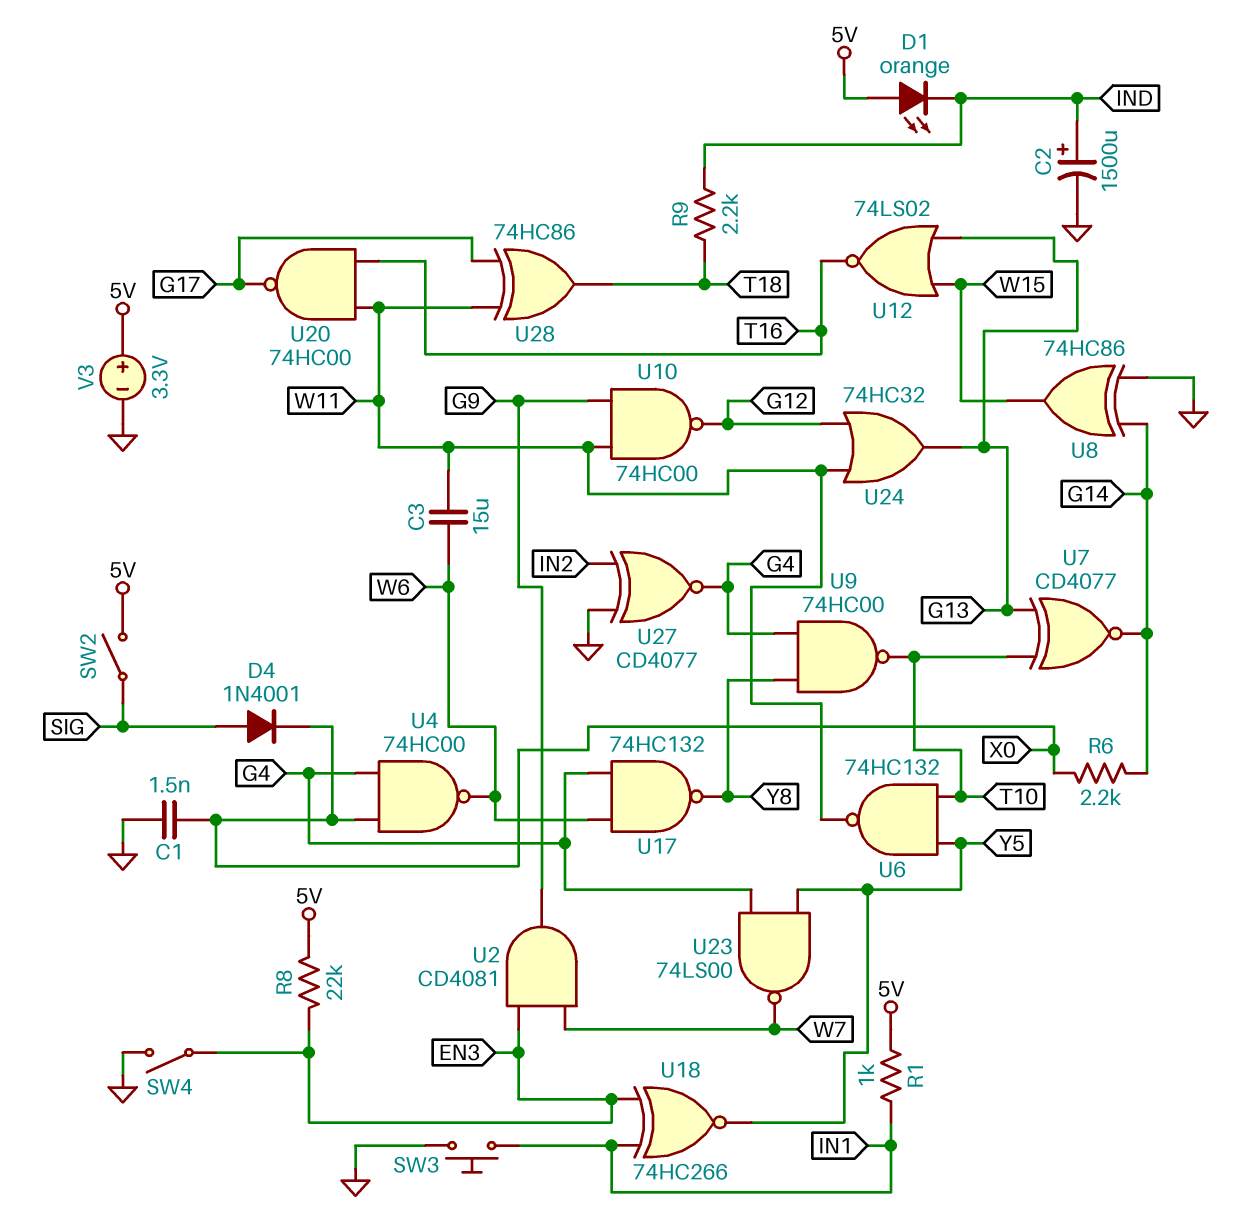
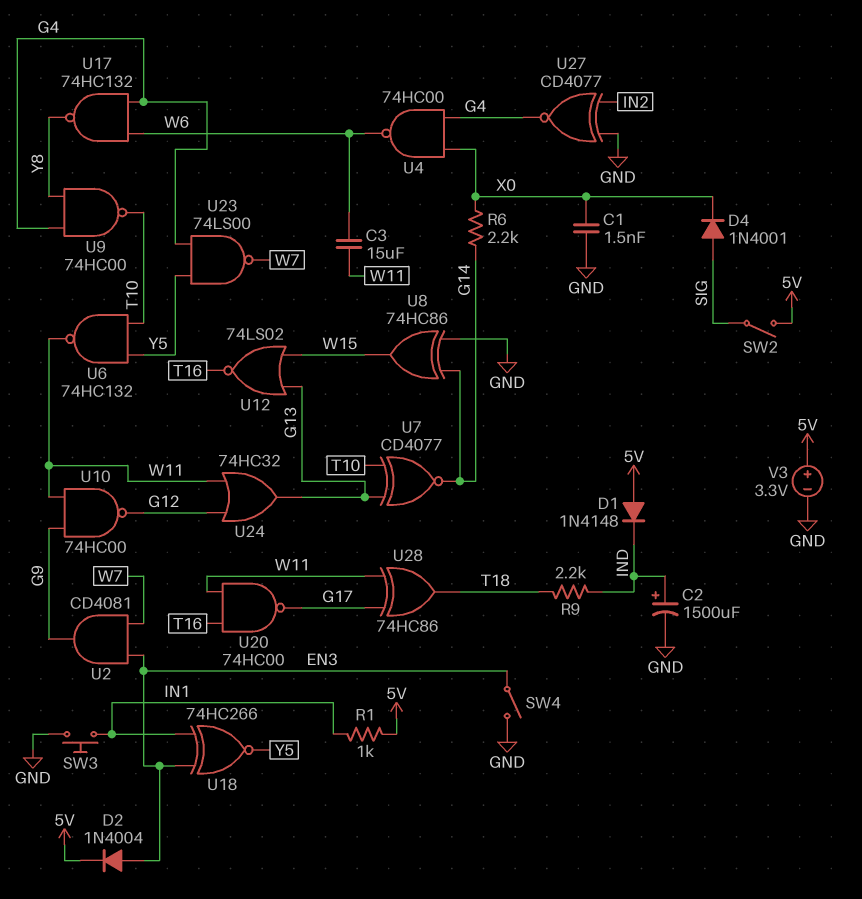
D1: LED orange (A 5V, K IND) -> diode 1N4148 (A 5V, K IND)
D2: none -> diode 1N4004 (A EN3, K 5V)
R8: 22k (5V, EN3) -> none

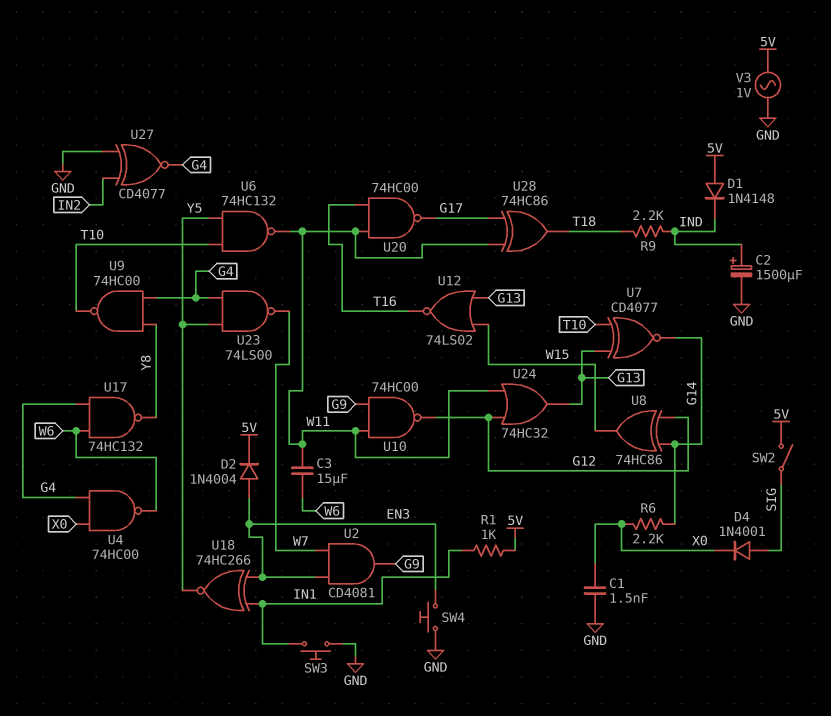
SW4: switch (EN3, GND) -> button (EN3, GND)
U8: XOR 74HC86 (in G14, in GND, out W15) -> XOR 74HC86 (in G12, in G14, out W15)
V3: 3.3V (plus 5V, minus GND) -> AC 1V (5V, GND)

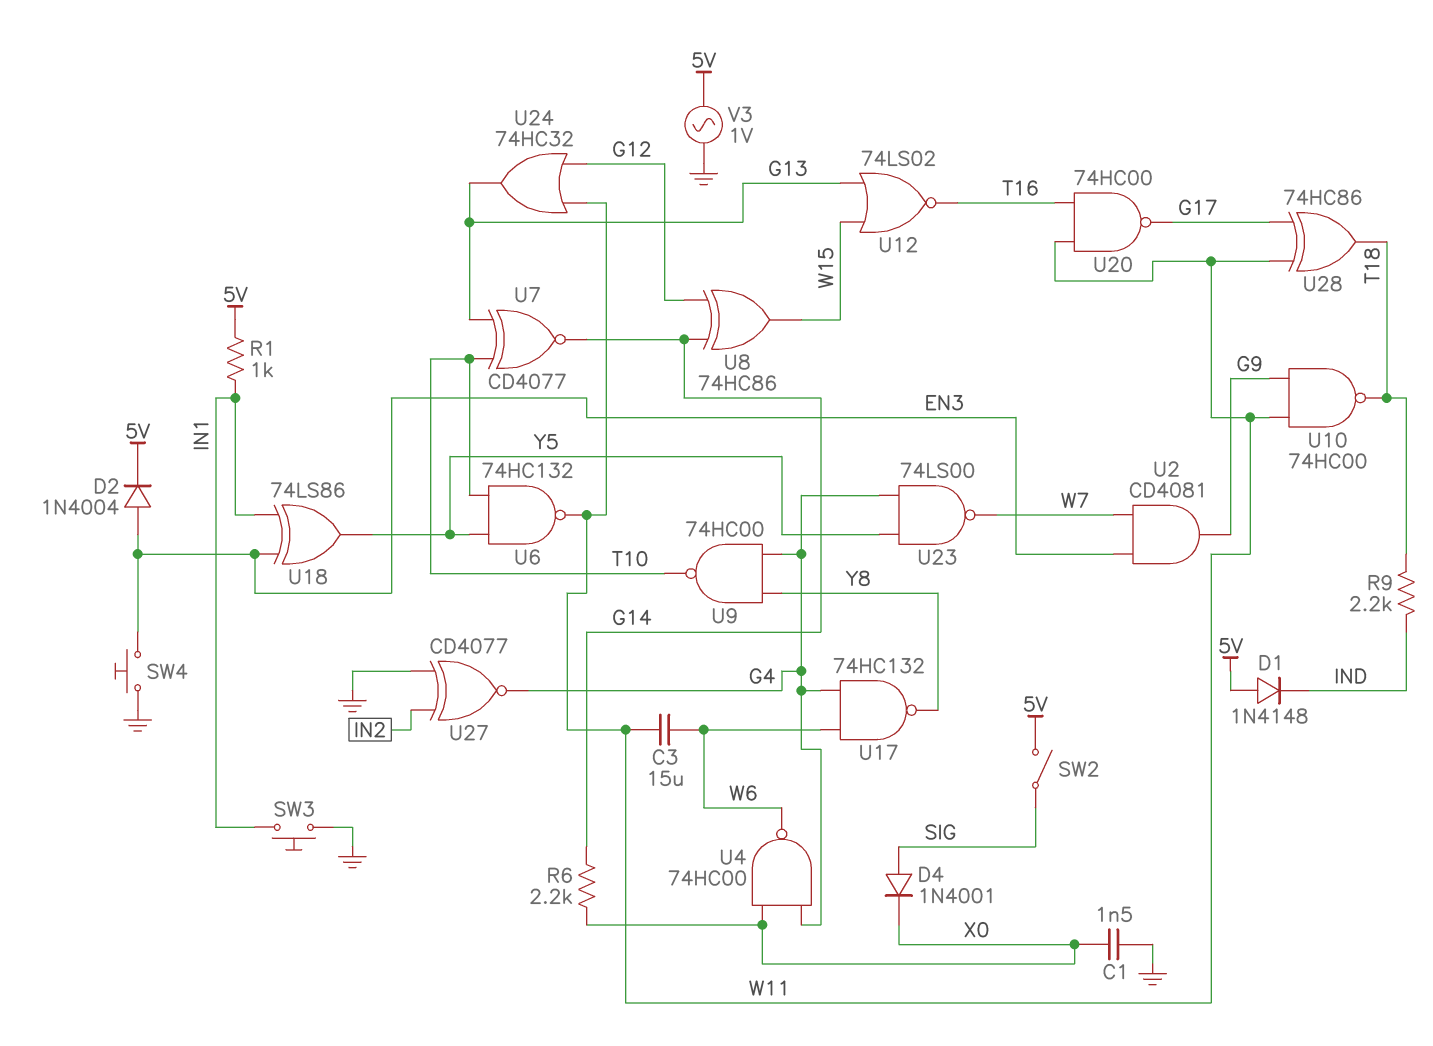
C2: 1500uF (plus IND, minus GND) -> none
U10: NAND 74HC00 (in G9, in W11, out G12) -> NAND 74HC00 (in G9, in W11, out T18)
U18: XNOR 74HC266 (in EN3, in IN1, out Y5) -> XOR 74LS86 (in EN3, in IN1, out Y5)

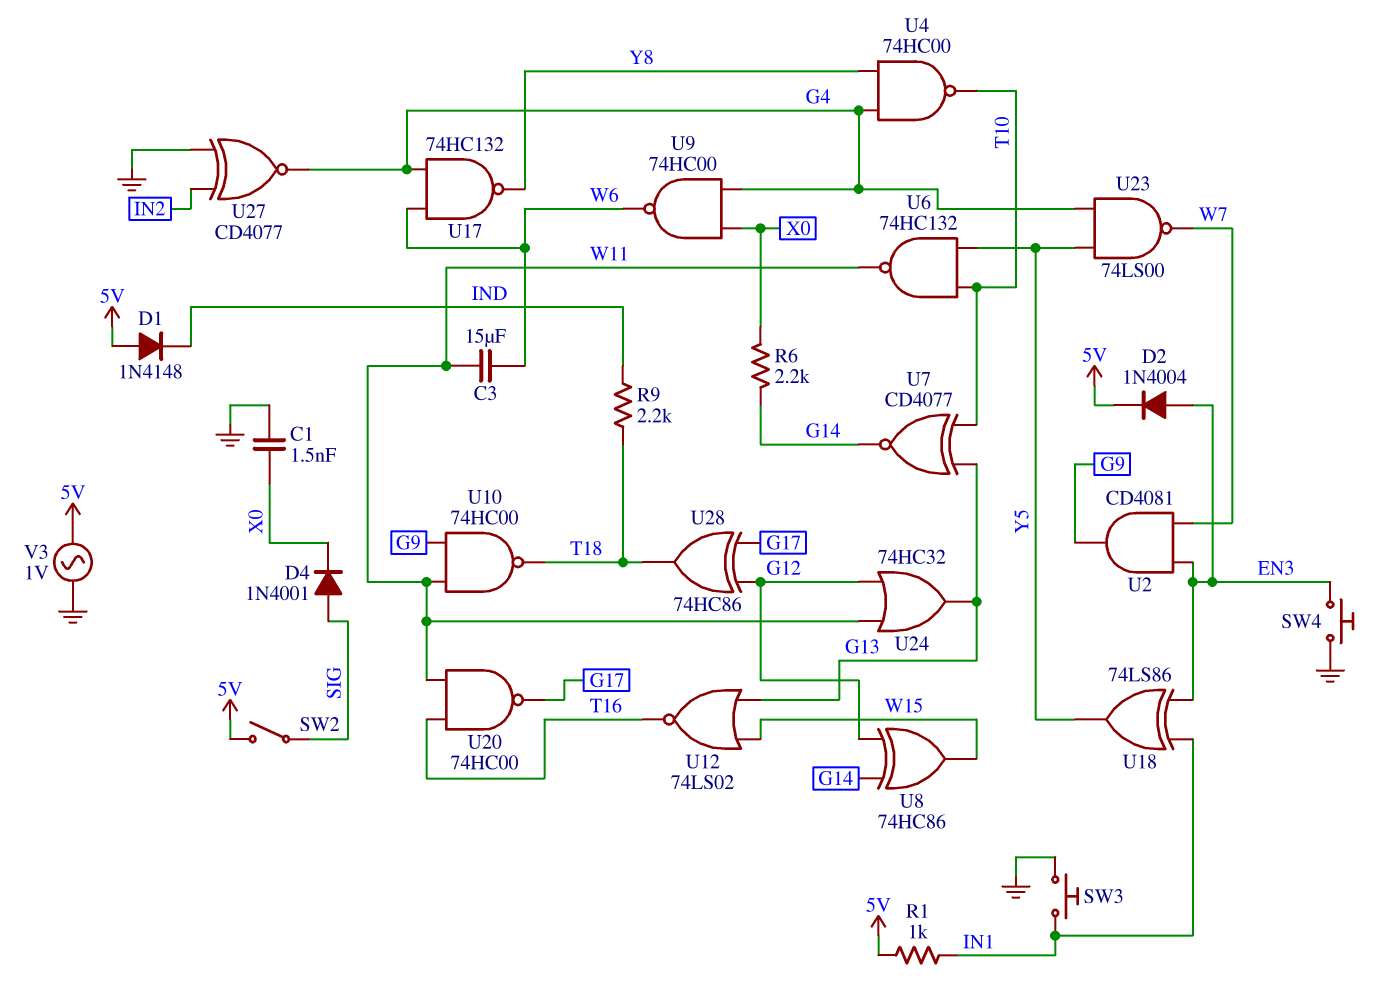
U4: NAND 74HC00 (in G4, in X0, out W6) -> NAND 74HC00 (in G4, in Y8, out T10)
U9: NAND 74HC00 (in G4, in Y8, out T10) -> NAND 74HC00 (in G4, in X0, out W6)
U28: XOR 74HC86 (in G17, in W11, out T18) -> XOR 74HC86 (in G12, in G17, out T18)

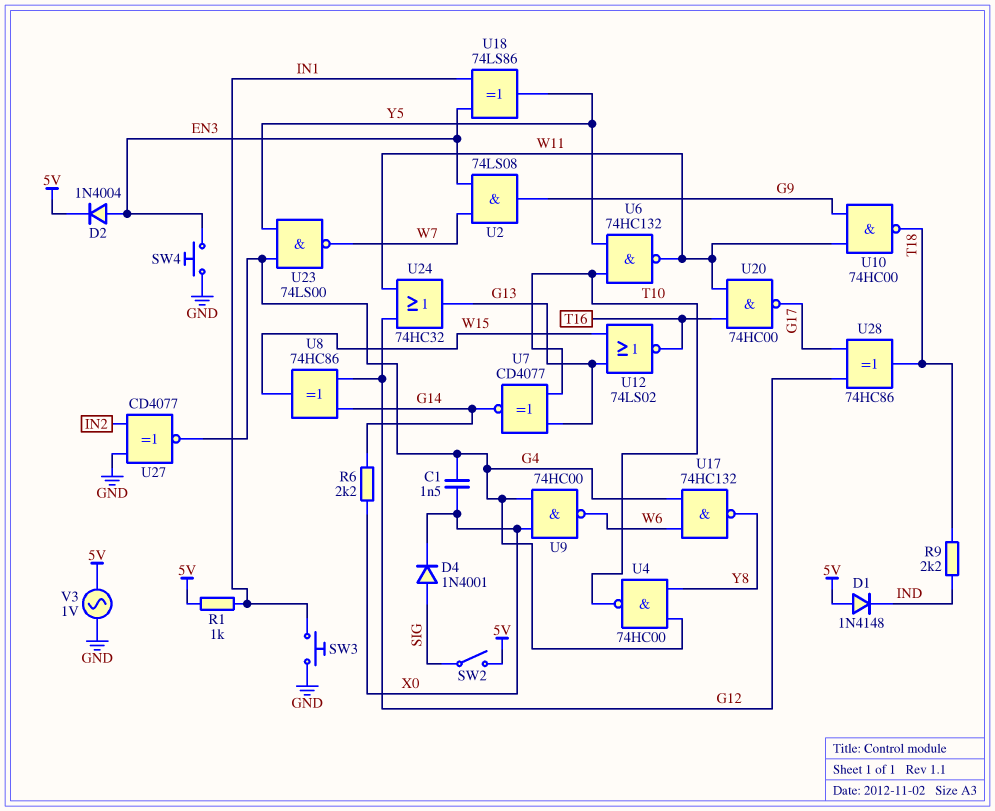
C1: 1.5nF (GND, X0) -> 1.5nF (G4, X0)
C3: 15uF (W6, W11) -> none
U2: AND CD4081 (in EN3, in W7, out G9) -> AND 74LS08 (in EN3, in W7, out G9)

